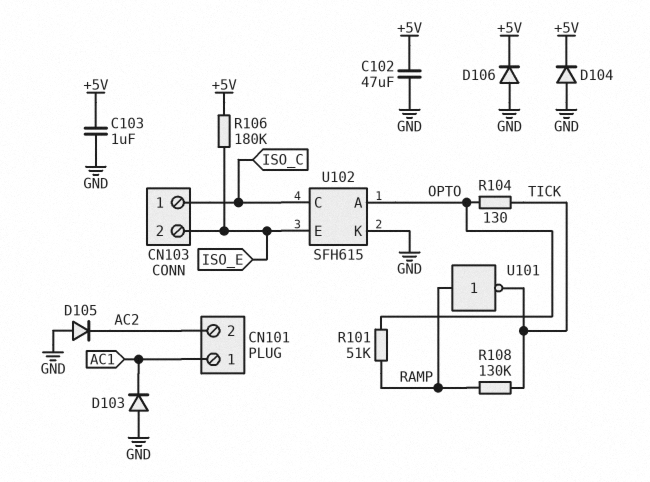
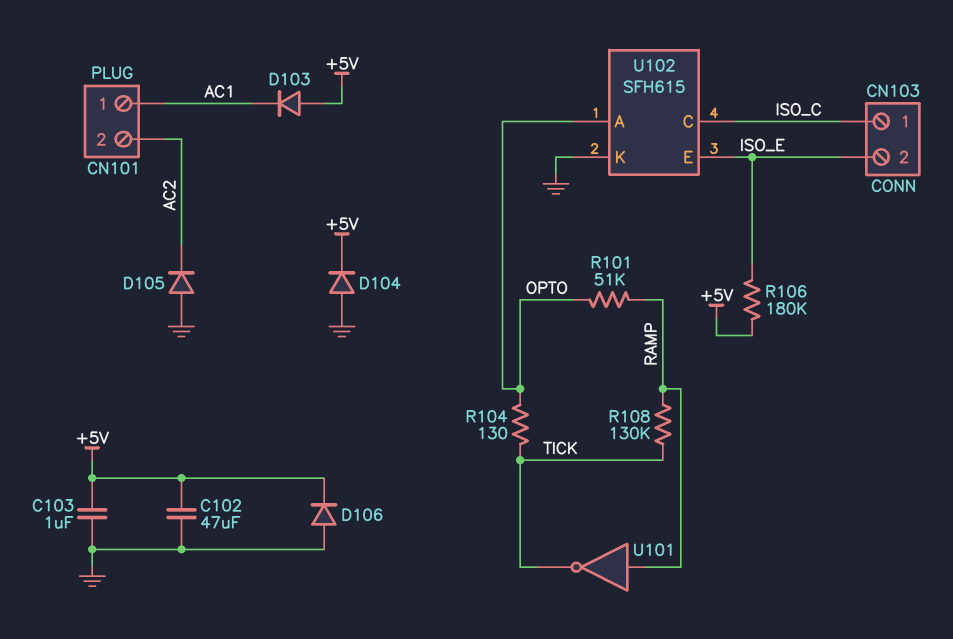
D103: diode (A GND, K AC1) -> diode (A +5V, K AC1)

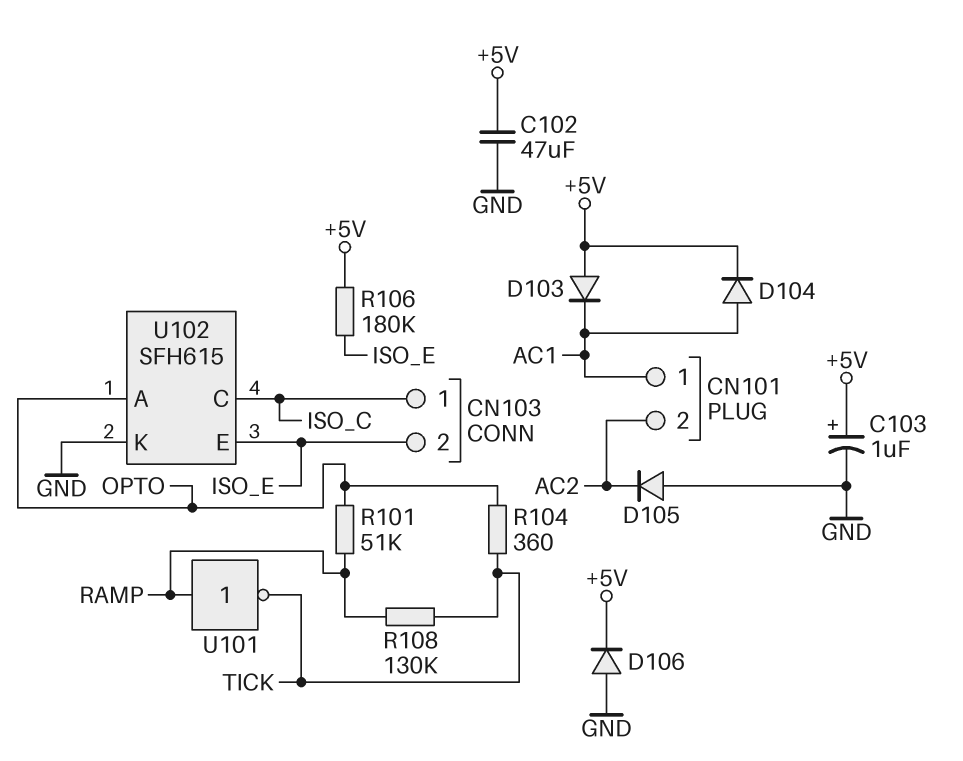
C103: 1uF (+5V, GND) -> 1uF (plus +5V, minus GND)
D104: diode (A GND, K +5V) -> diode (A AC1, K +5V)
R104: 130 (OPTO, TICK) -> 360 (OPTO, TICK)

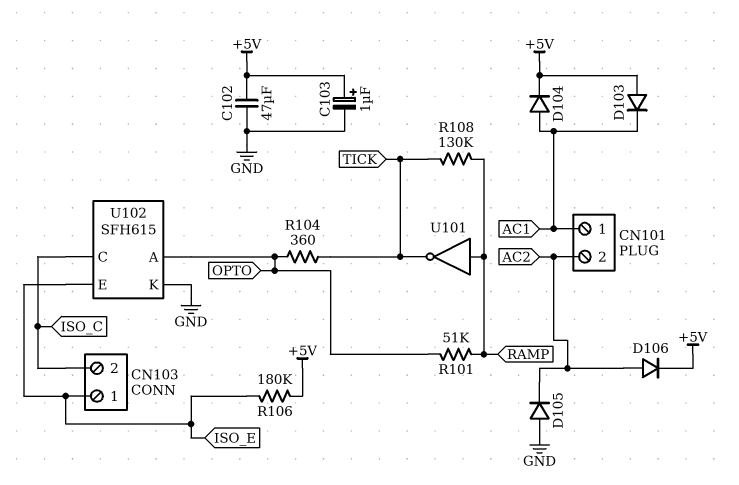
CN103 pin 1: ISO_C -> ISO_E
CN103 pin 2: ISO_E -> ISO_C
D106: diode (A GND, K +5V) -> diode (A AC2, K +5V)

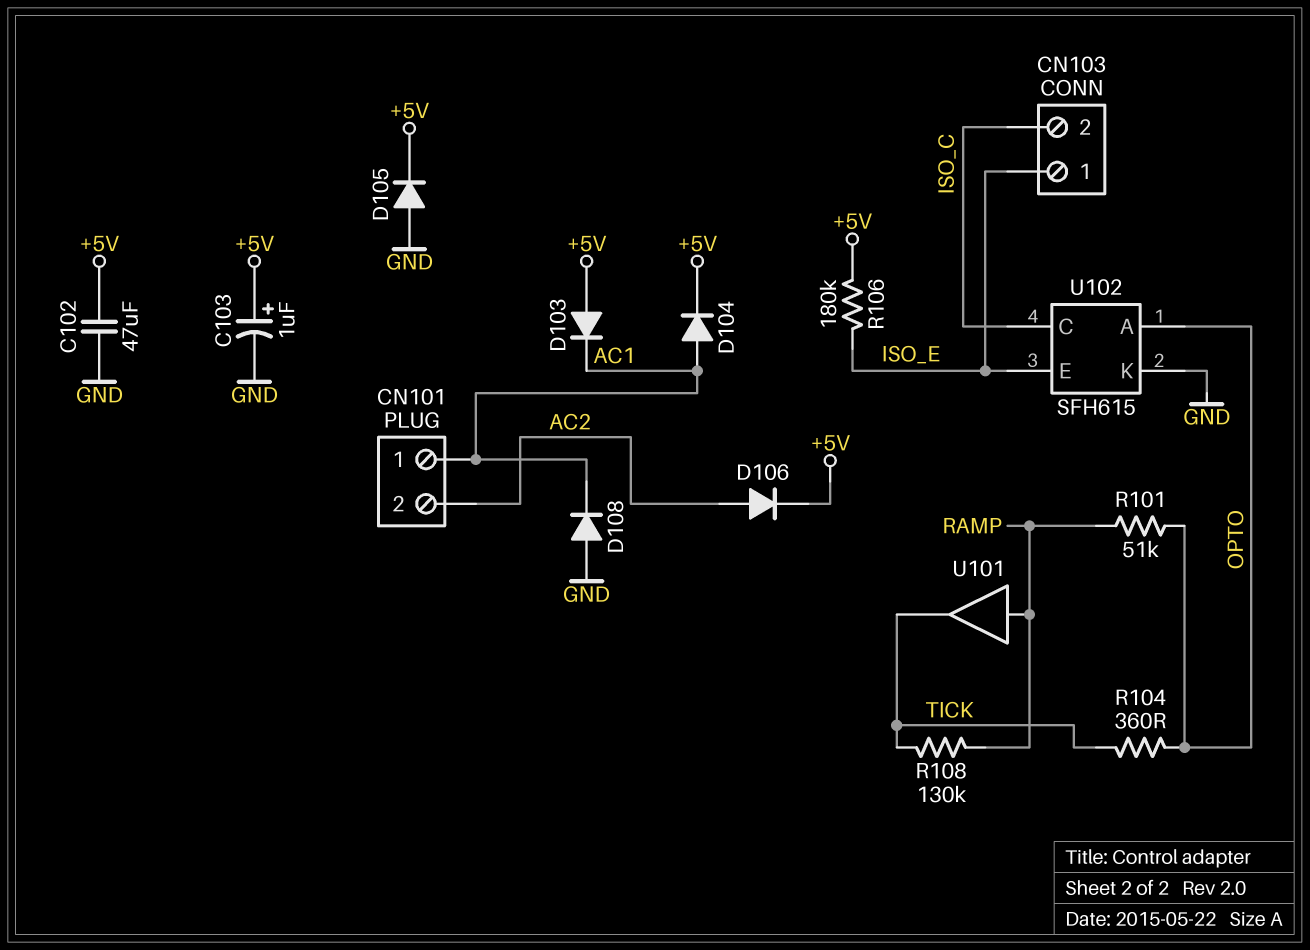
D105: diode (A GND, K AC2) -> diode (A GND, K +5V)
D108: none -> diode (A GND, K AC1)
U101: NOT (in RAMP, out TICK) -> buffer (in RAMP, out TICK)

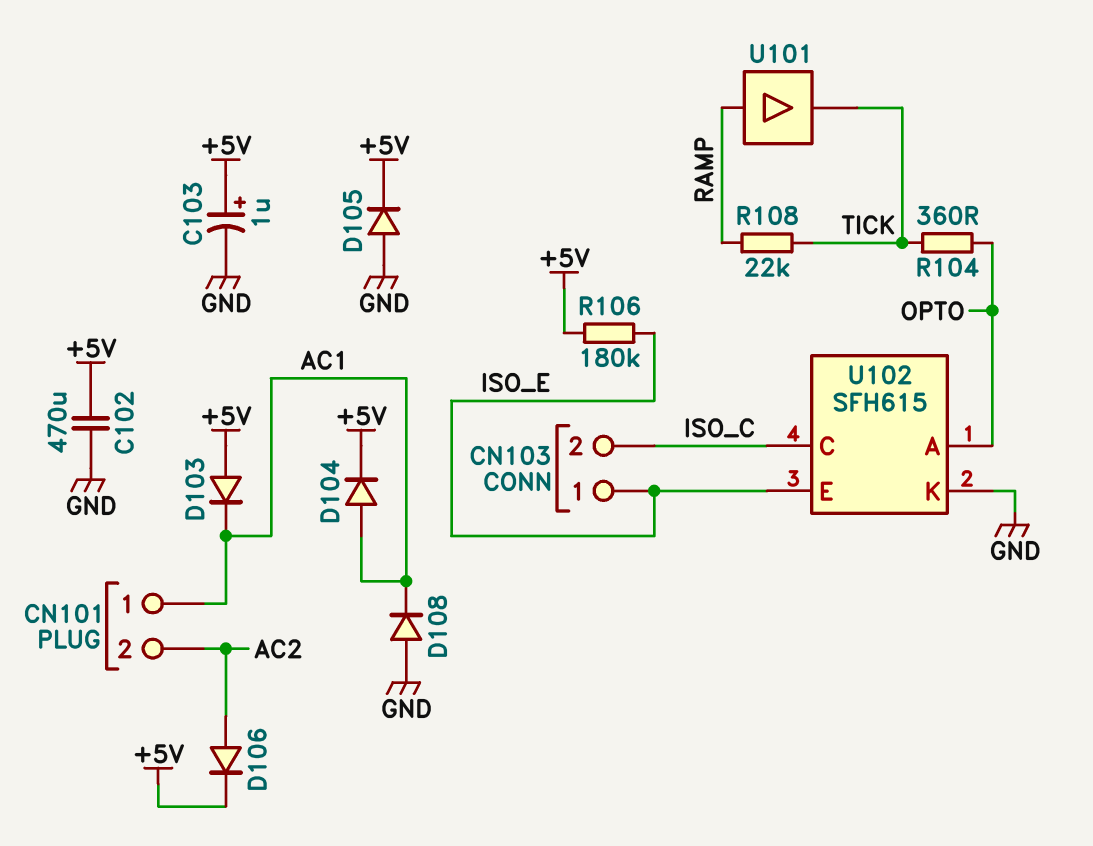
C102: 47uF (+5V, GND) -> 470uF (+5V, GND)
R101: 51k (OPTO, RAMP) -> none
R108: 130k (RAMP, TICK) -> 22k (RAMP, TICK)

